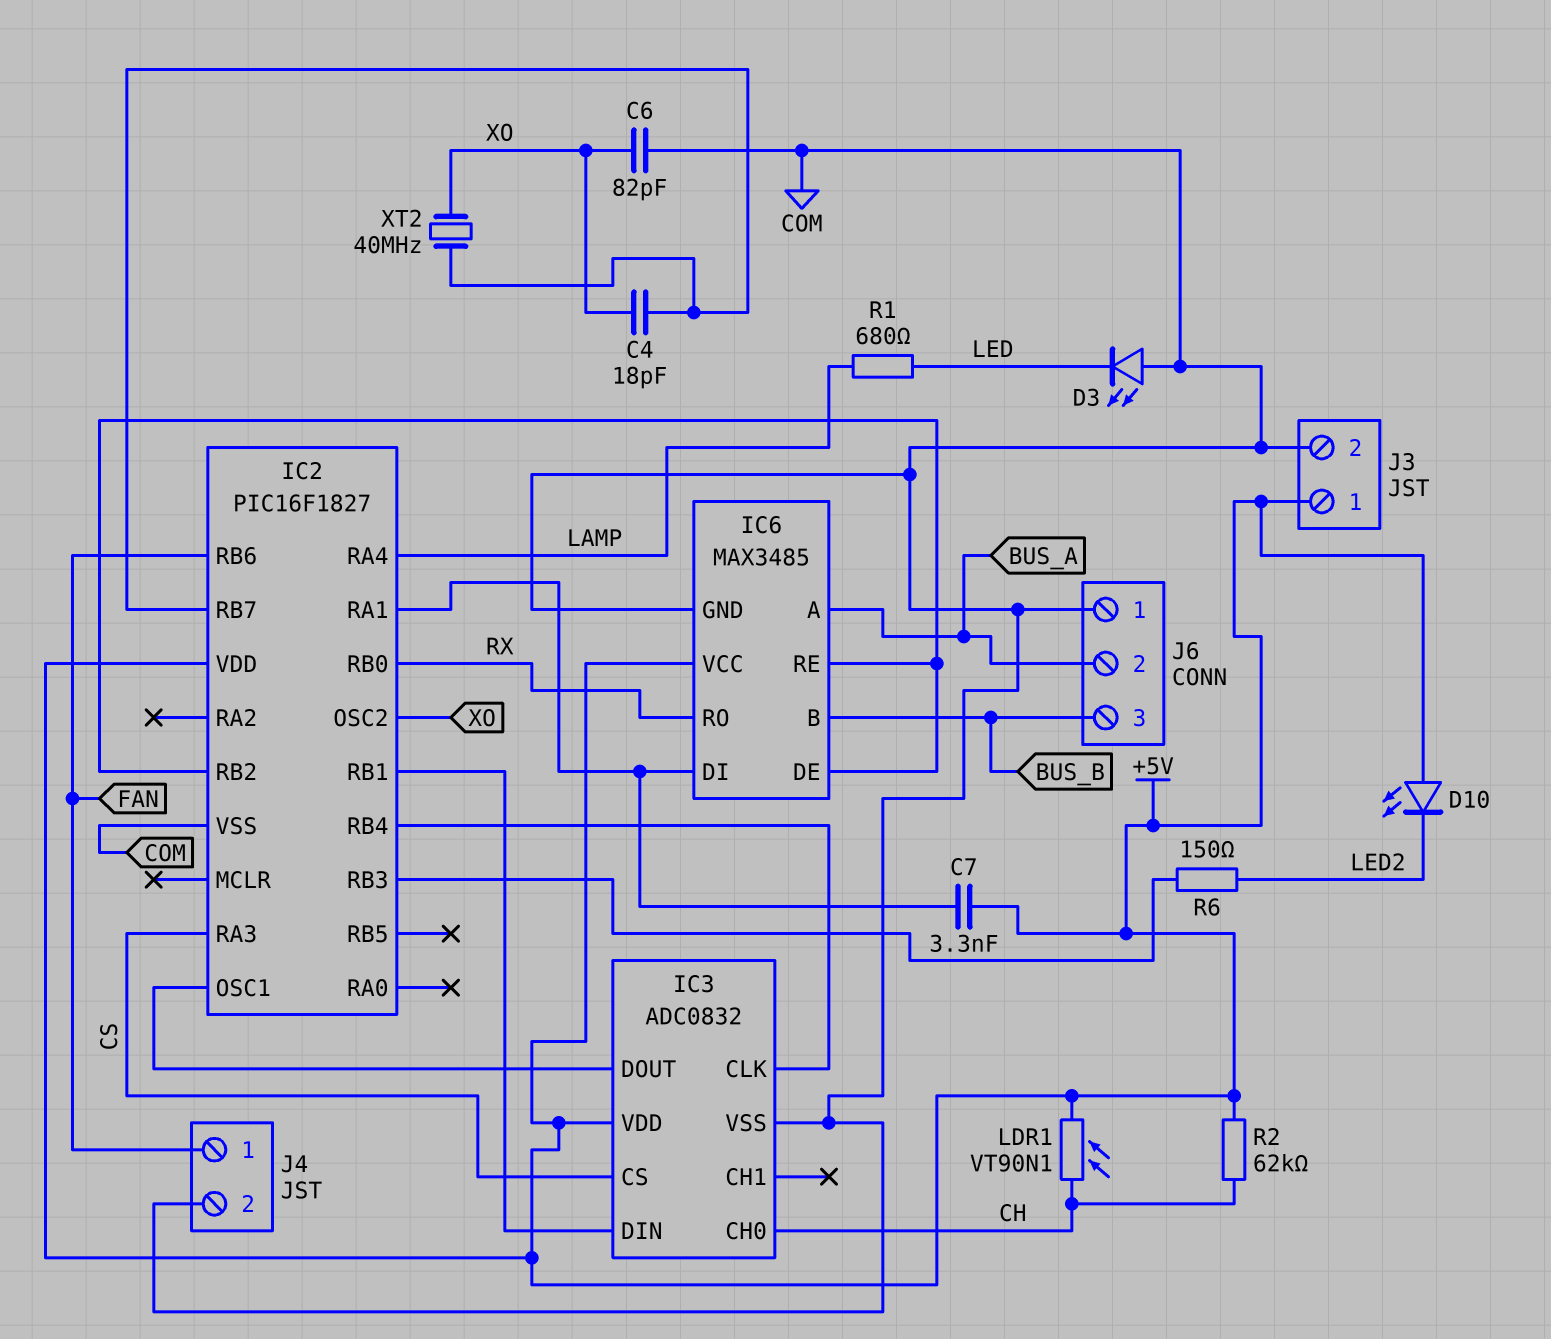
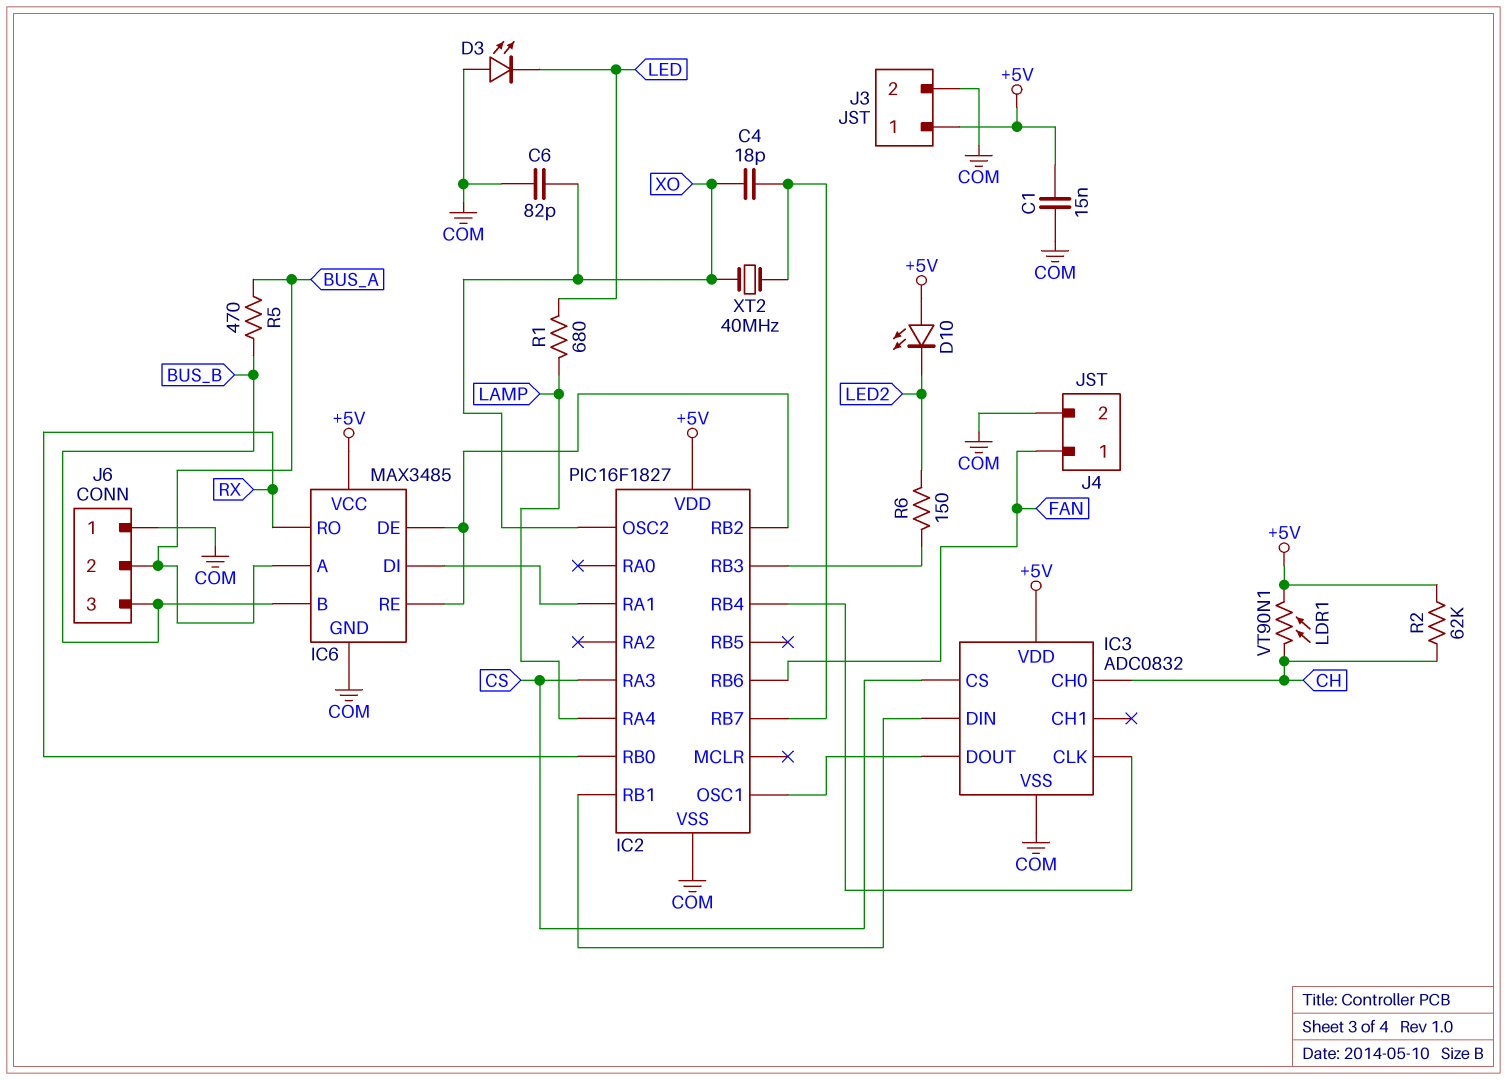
C1: none -> 15nF (+5V, COM)
C7: 3.3nF (+5V, IC2/RA1) -> none
R5: none -> 470 (BUS_A, BUS_B)

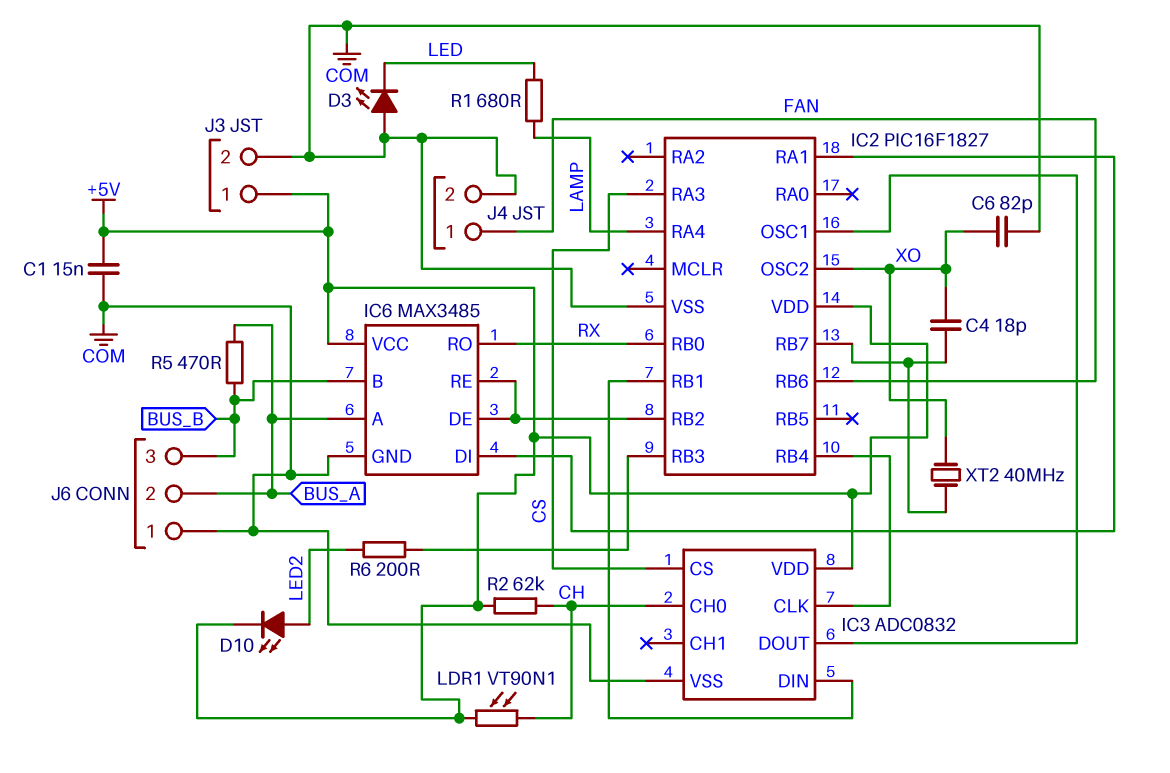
D10: LED (A +5V, K LED2) -> LED (A LED2, K +5V)
R6: 150 (IC2/RB3, LED2) -> 200 (IC2/RB3, LED2)

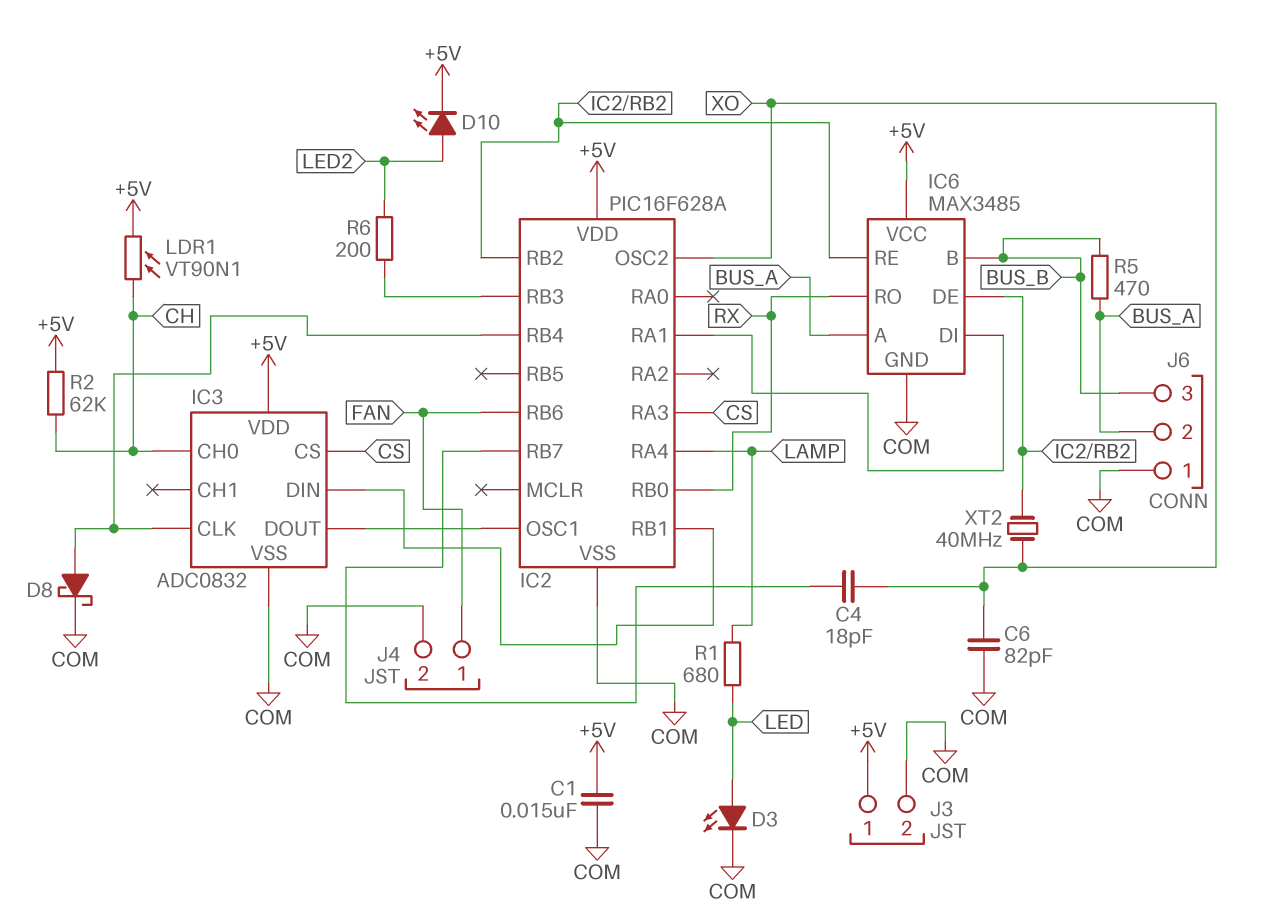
D3: LED (A COM, K LED) -> LED (A LED, K COM)
D8: none -> schottky (A IC2/RB4, K COM)
IC2: PIC16F1827 -> PIC16F628A
XT2: 40MHz (IC2/RB7, XO) -> 40MHz (IC2/RB2, XO)

